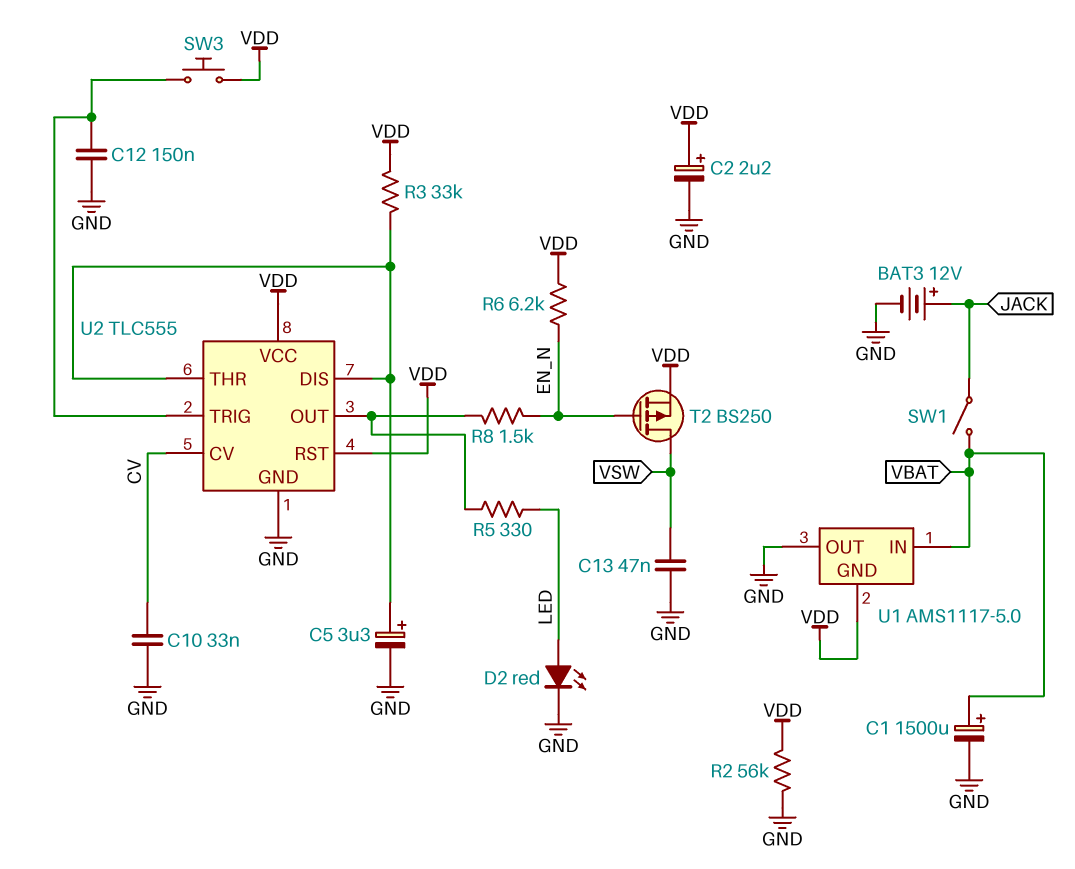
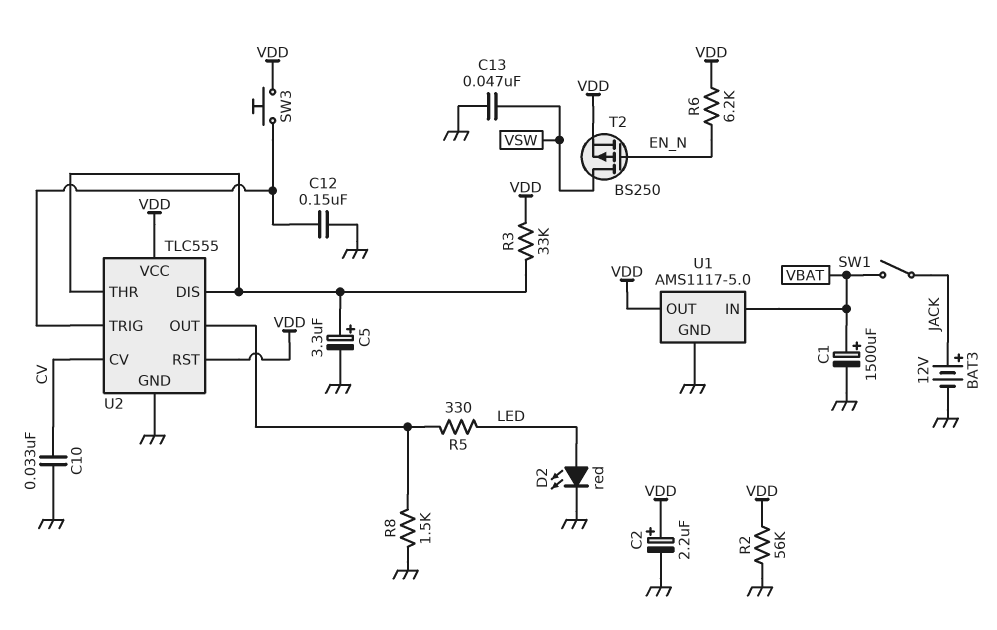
R8: 1.5k (EN_N, U2/OUT) -> 1.5k (GND, U2/OUT)
U1 pin GND: VDD -> GND
U1 pin OUT: GND -> VDD

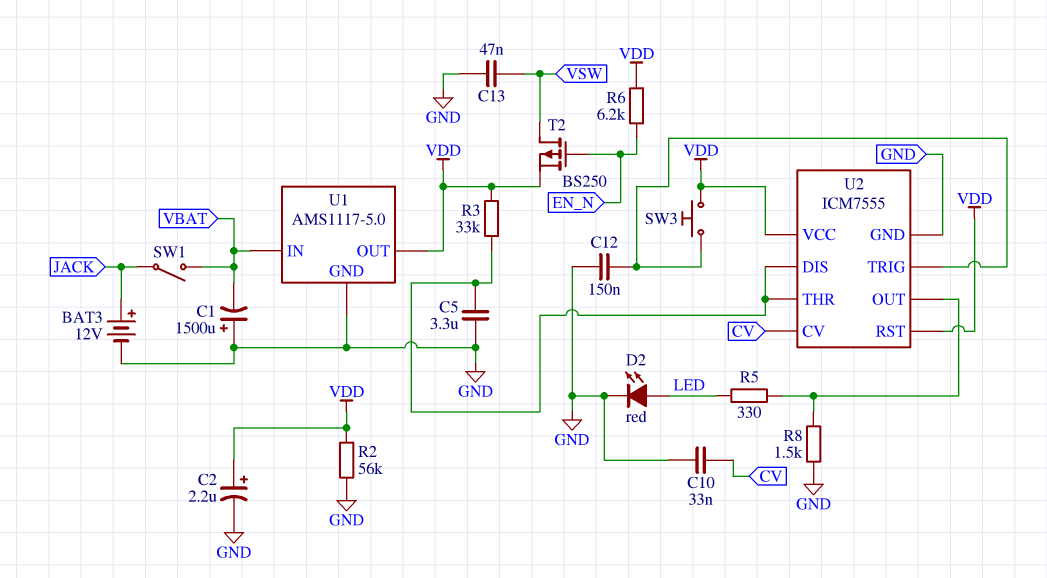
C1: 1500uF (plus VBAT, minus GND) -> 1500uF (plus GND, minus VBAT)
C5: 3.3uF (plus U2/DIS, minus GND) -> 3.3uF (GND, U2/DIS)
U2: TLC555 -> ICM7555

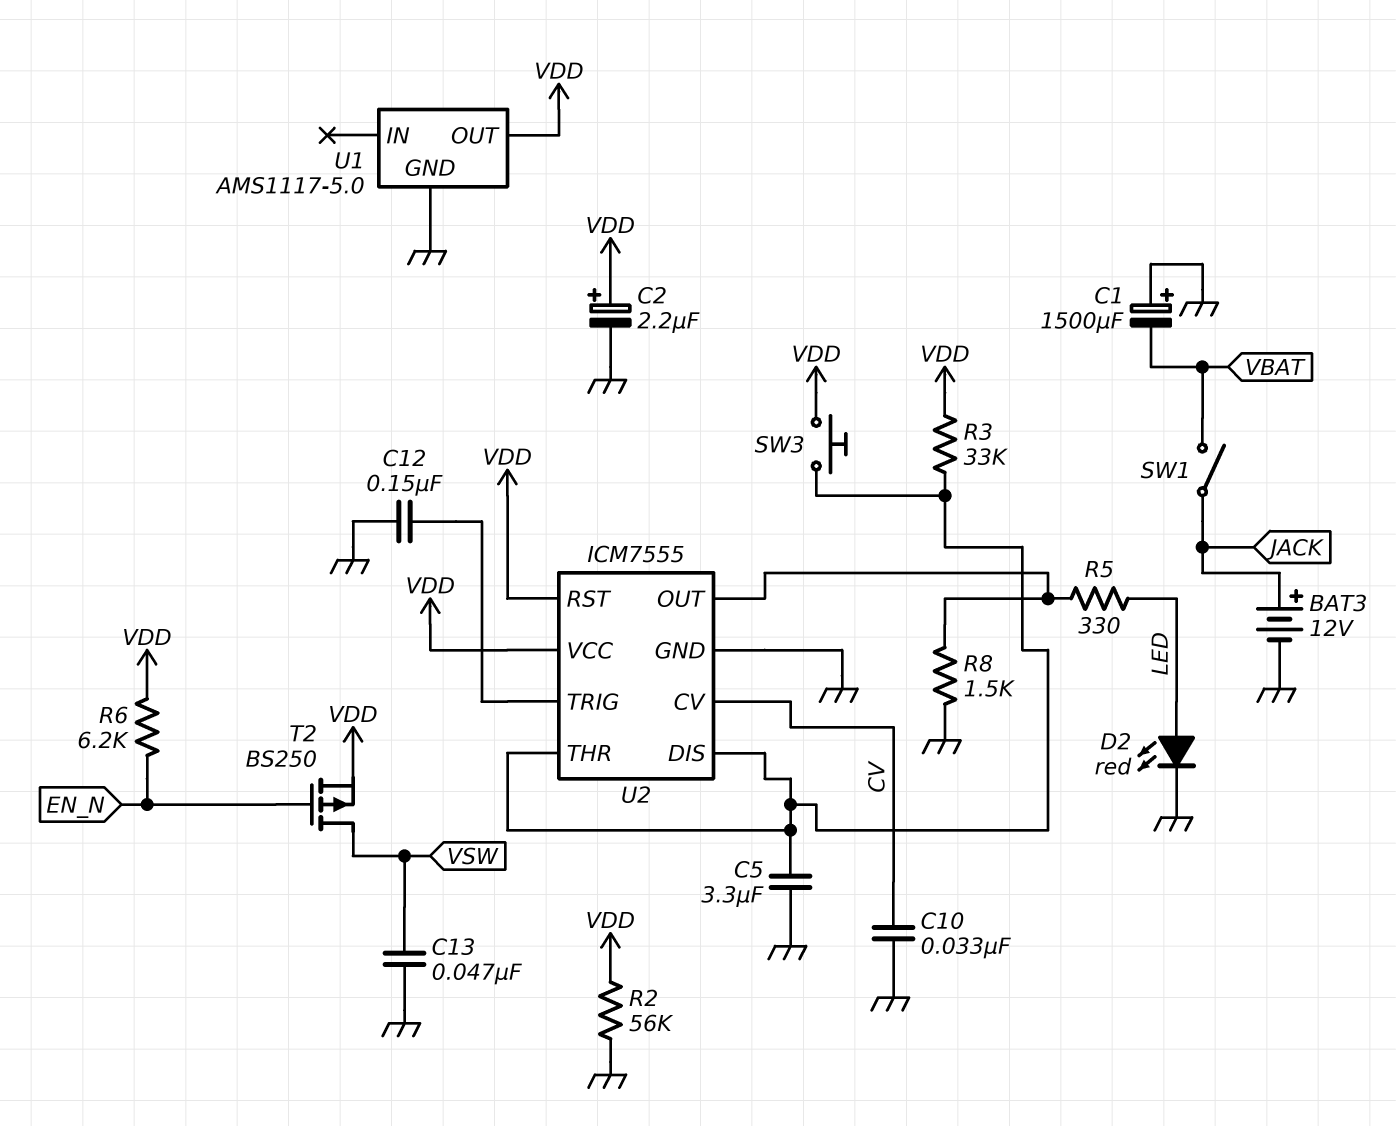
SW3: button (U2/TRIG, VDD) -> button (U2/DIS, VDD)
U1 pin IN: VBAT -> none

